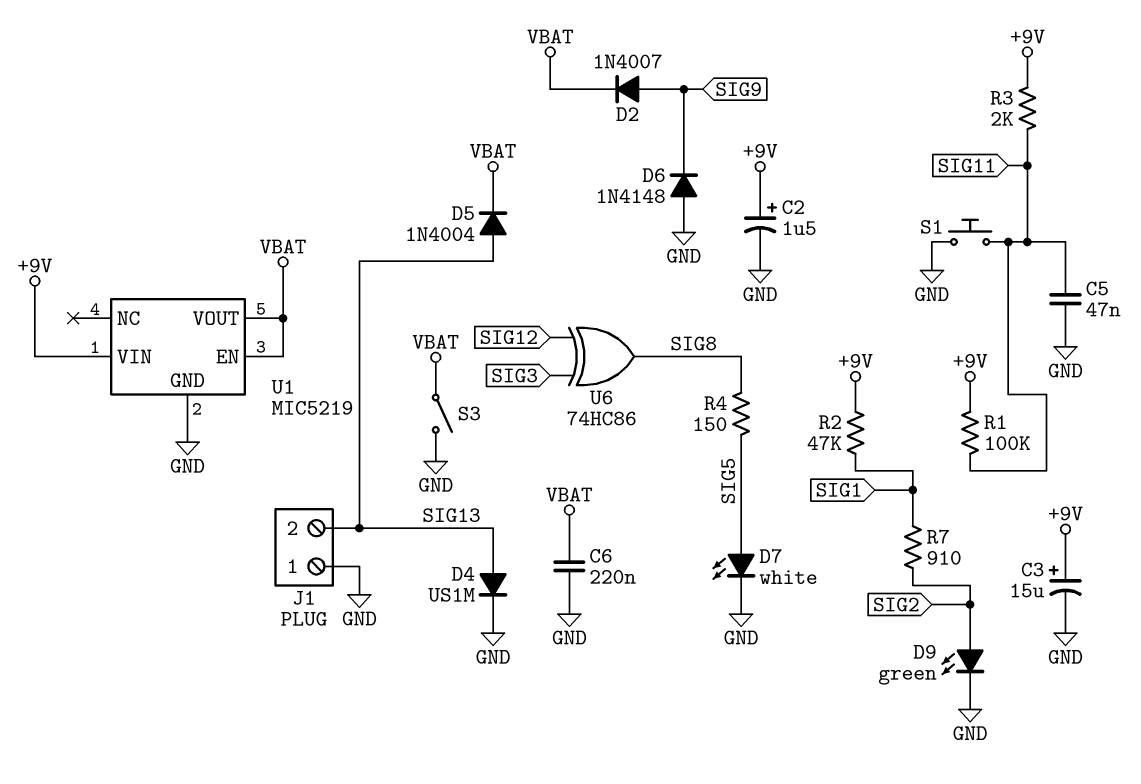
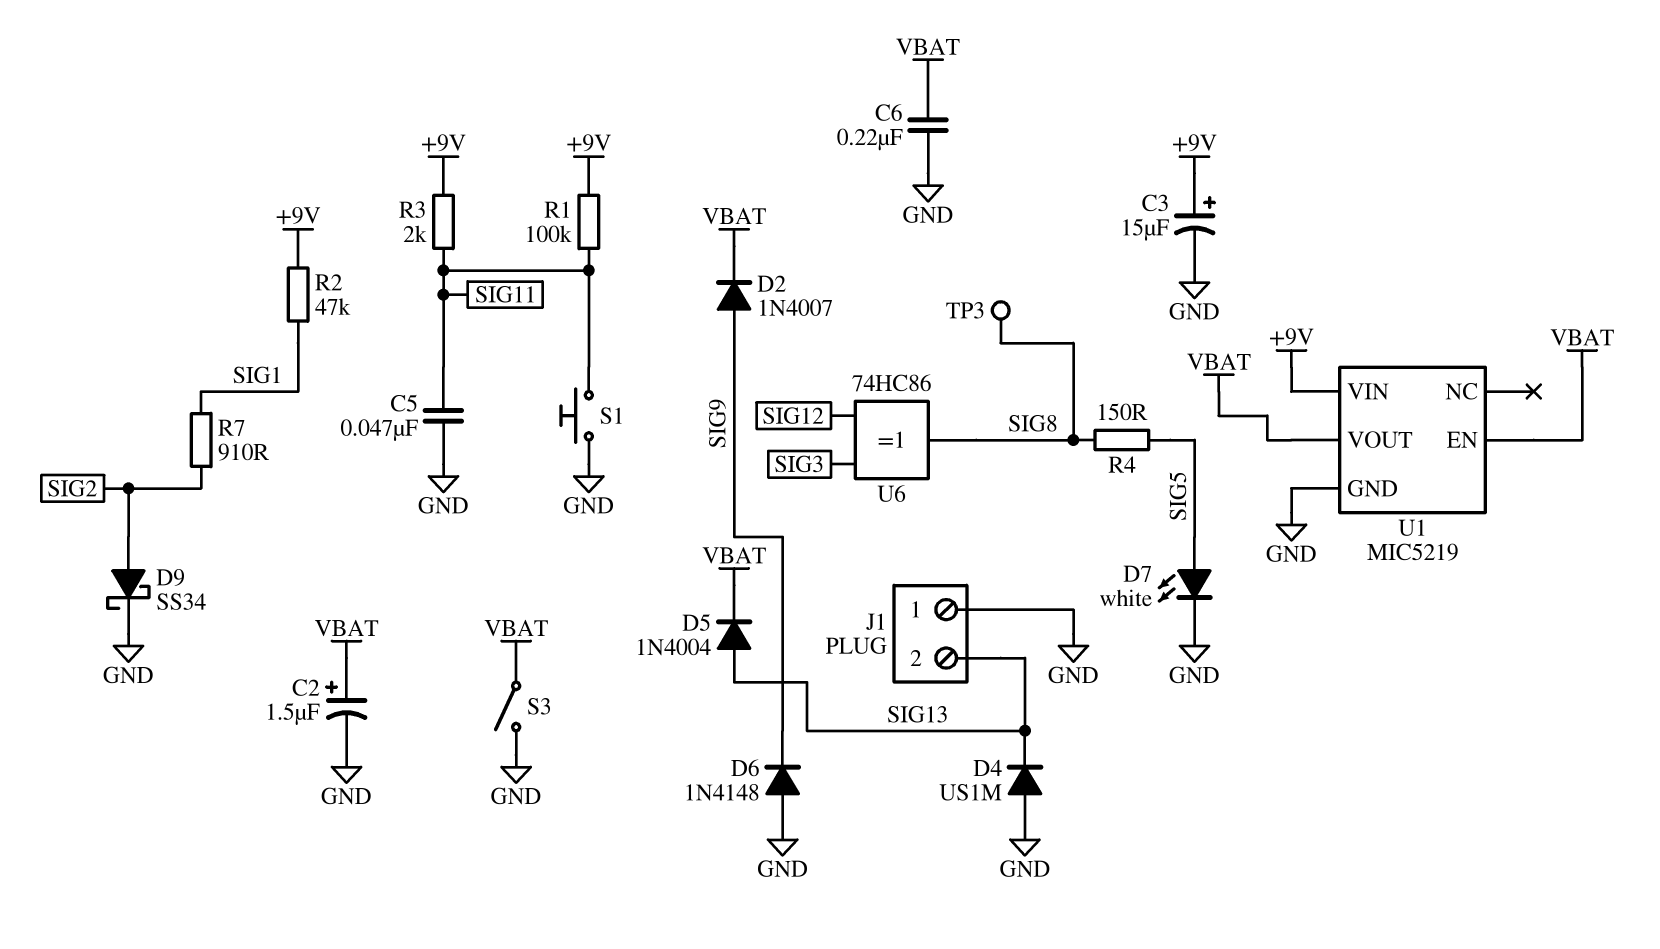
C2: 1.5uF (plus +9V, minus GND) -> 1.5uF (plus VBAT, minus GND)
D4: diode US1M (A SIG13, K GND) -> diode US1M (A GND, K SIG13)
D9: LED green (A SIG2, K GND) -> schottky SS34 (A SIG2, K GND)
TP3: none -> test point (SIG8)

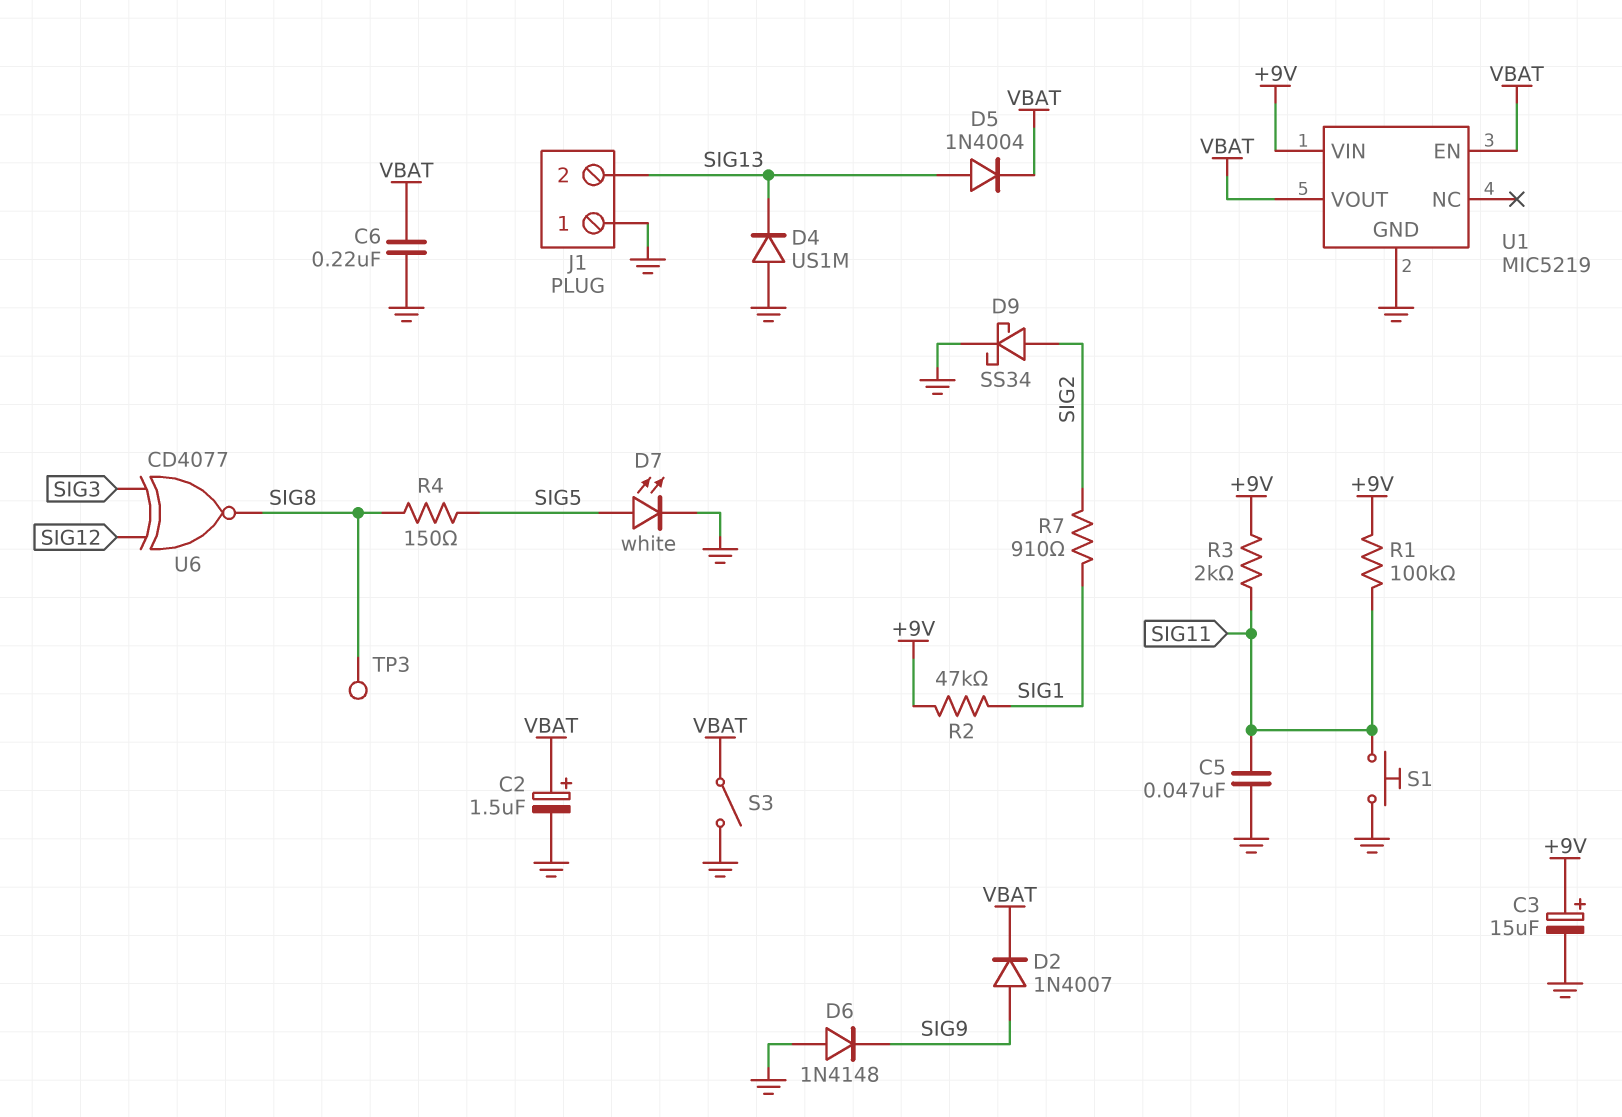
U6: XOR 74HC86 (in SIG3, in SIG12, out SIG8) -> XNOR CD4077 (in SIG3, in SIG12, out SIG8)

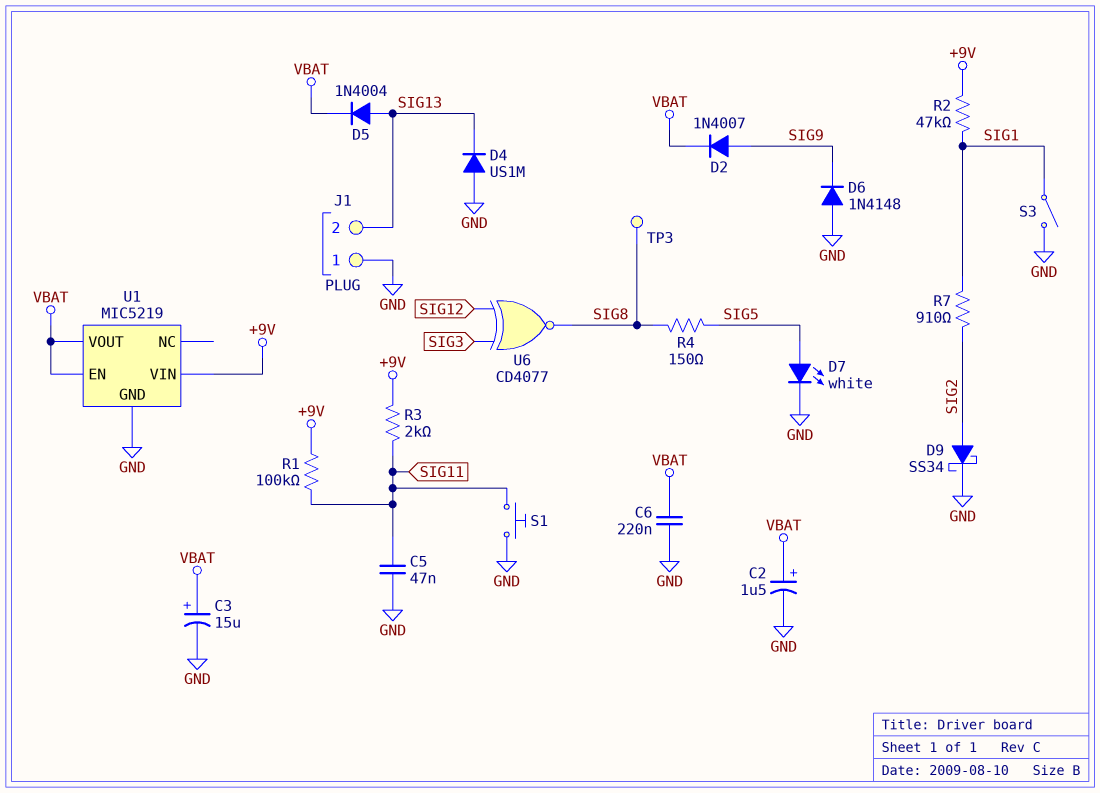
C3: 15uF (plus +9V, minus GND) -> 15uF (plus VBAT, minus GND)
S3: switch (GND, VBAT) -> switch (GND, SIG1)

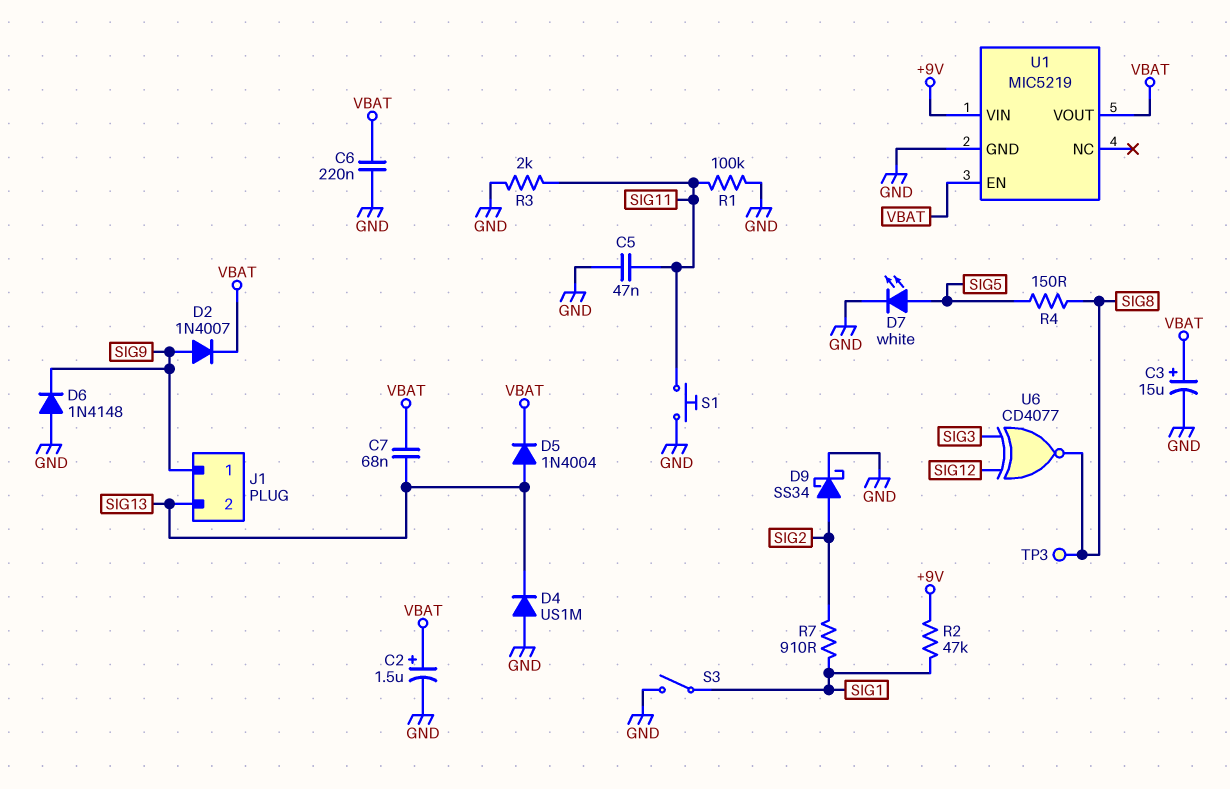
C7: none -> 68nF (SIG13, VBAT)
J1 pin 1: GND -> SIG9
R1: 100k (+9V, SIG11) -> 100k (GND, SIG11)
R3: 2k (+9V, SIG11) -> 2k (GND, SIG11)

